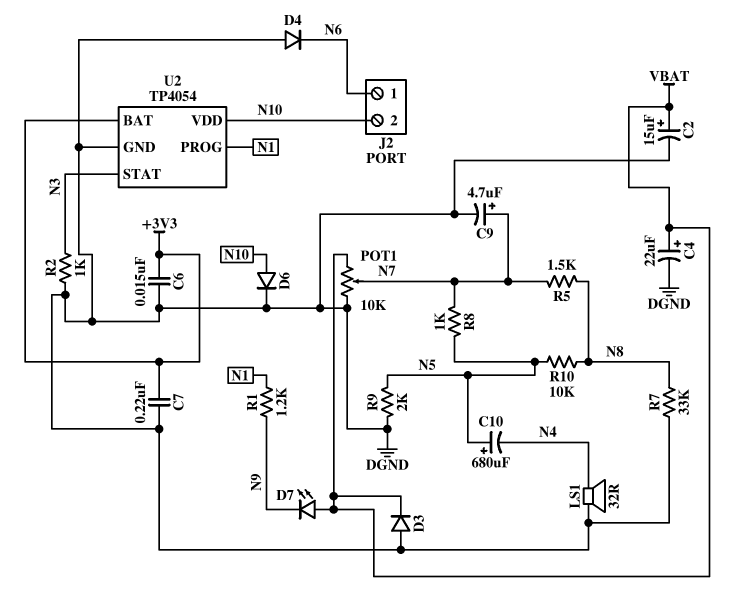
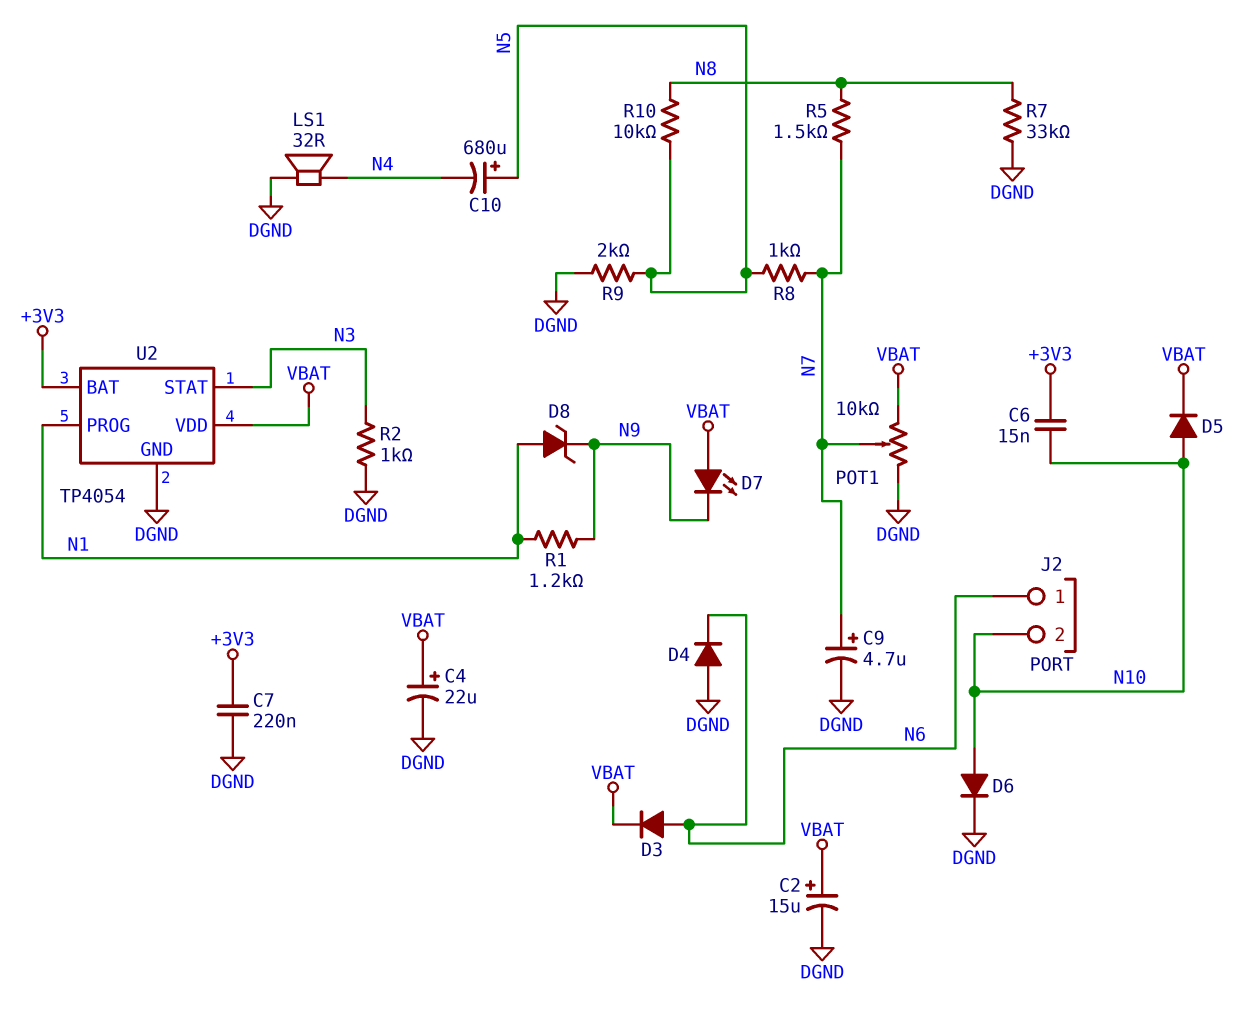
C6: 15nF (+3V3, DGND) -> 15nF (+3V3, N10)
D3: diode (A DGND, K VBAT) -> diode (A N6, K VBAT)
D5: none -> diode (A N10, K VBAT)
D8: none -> zener (A N1, K N9)
U2 pin VDD: N10 -> VBAT

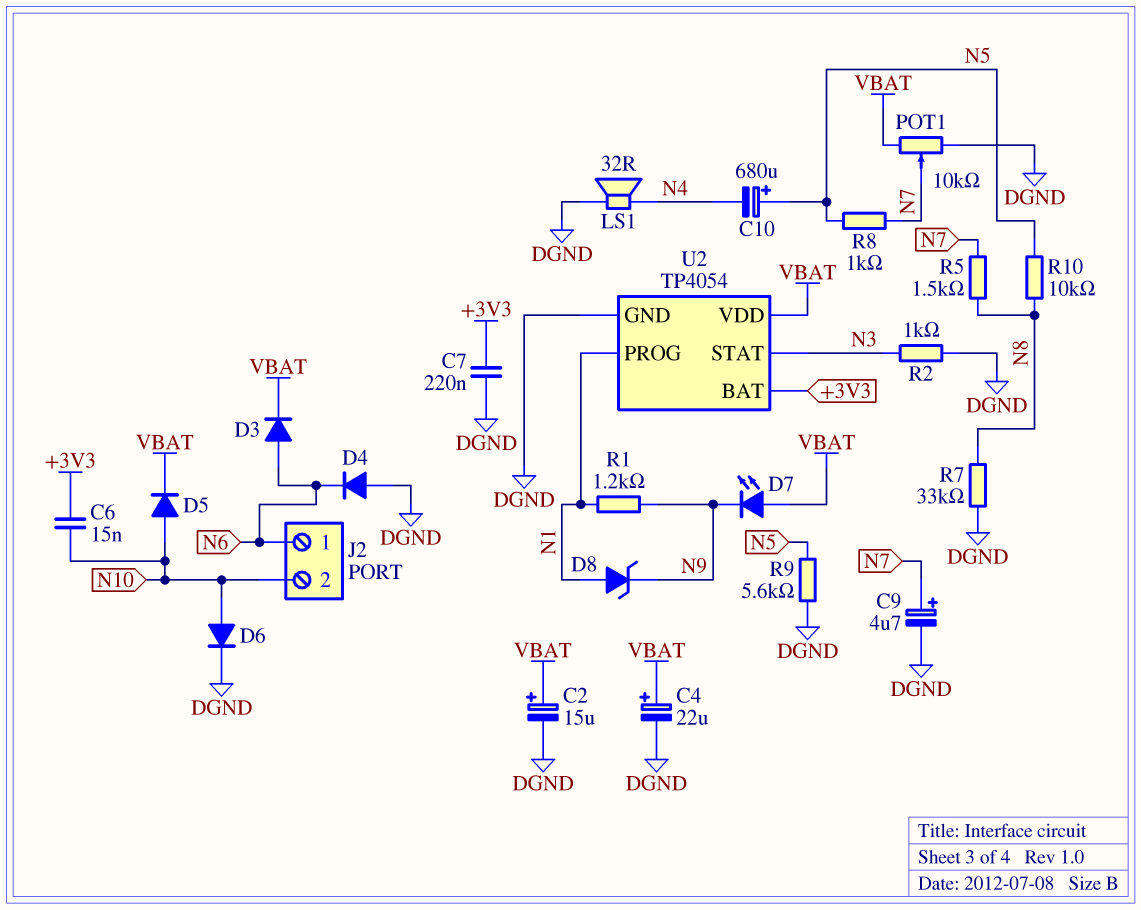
R9: 2k (DGND, N5) -> 5.6k (DGND, N5)

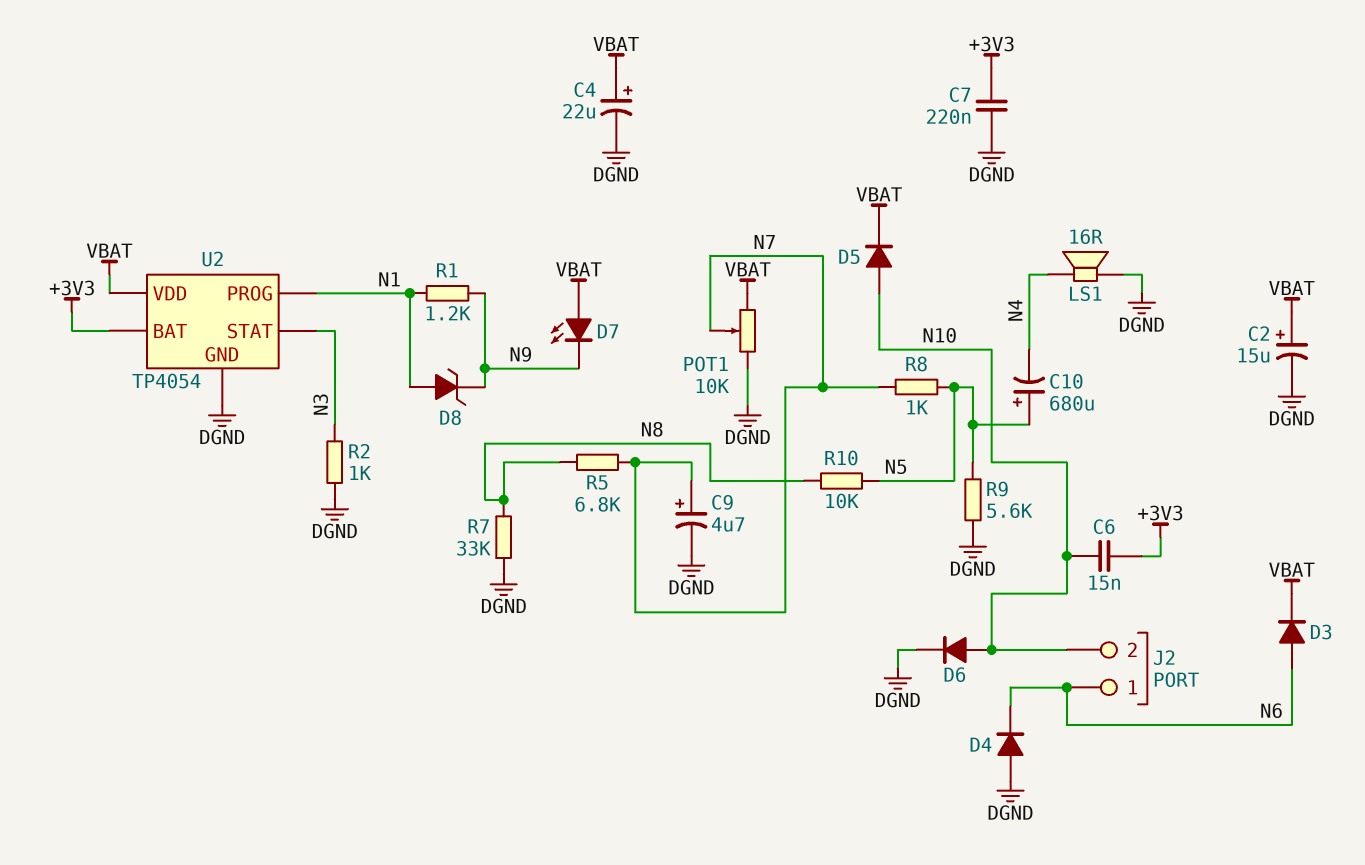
LS1: speaker 32R (DGND, N4) -> speaker 16R (DGND, N4)
R5: 1.5k (N7, N8) -> 6.8k (N7, N8)

